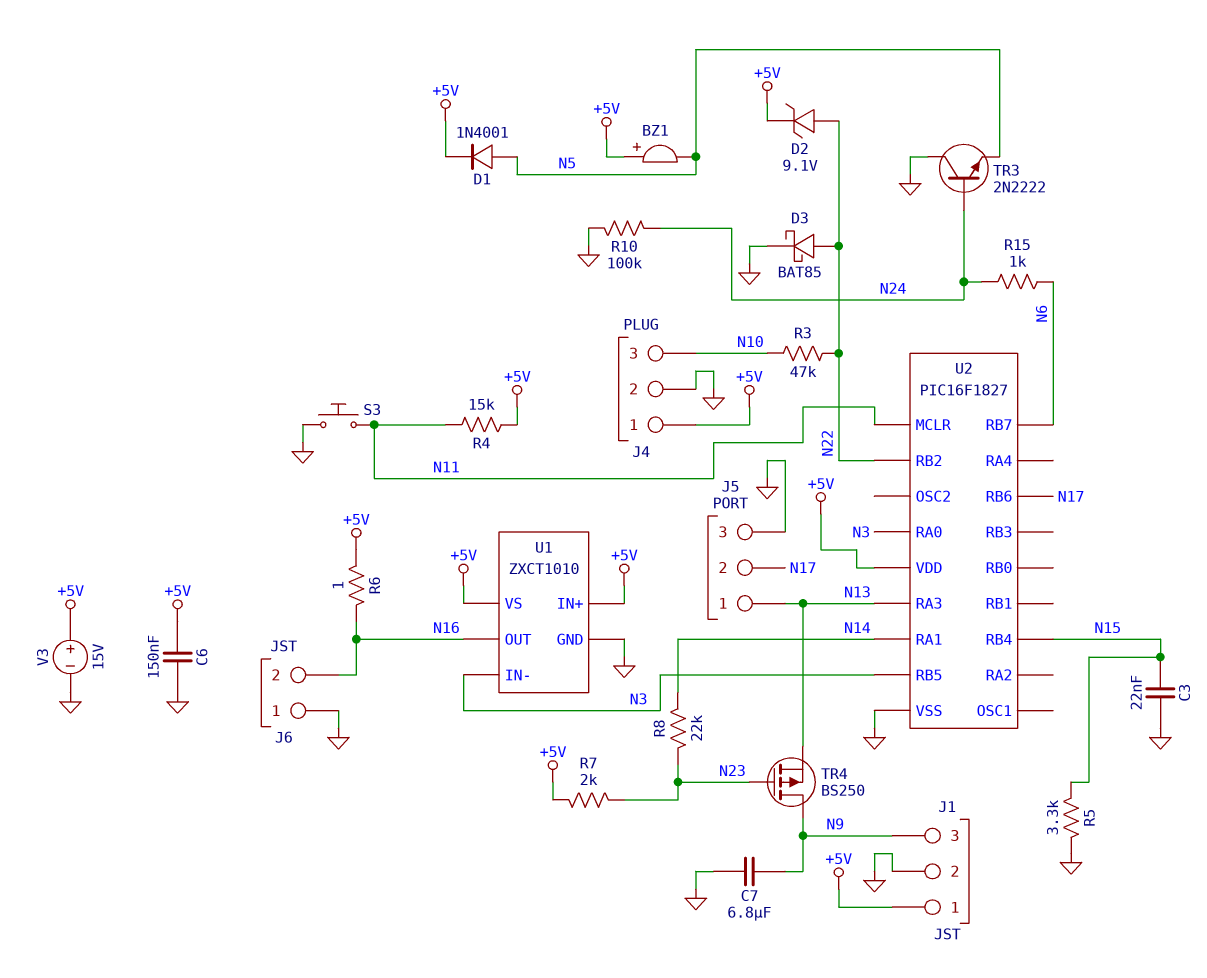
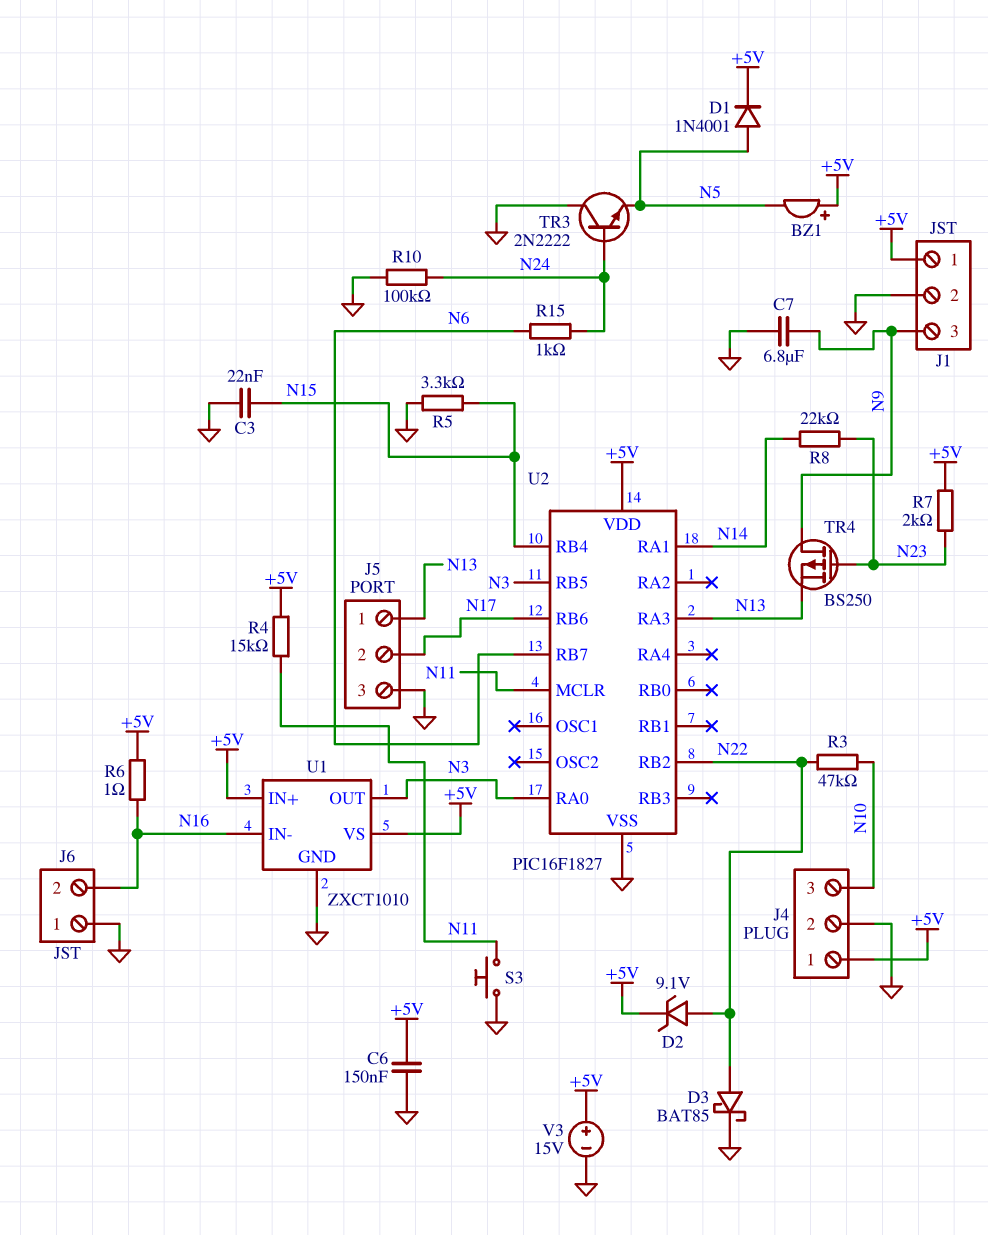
U1 pin IN-: N3 -> N16
U1 pin OUT: N16 -> N3

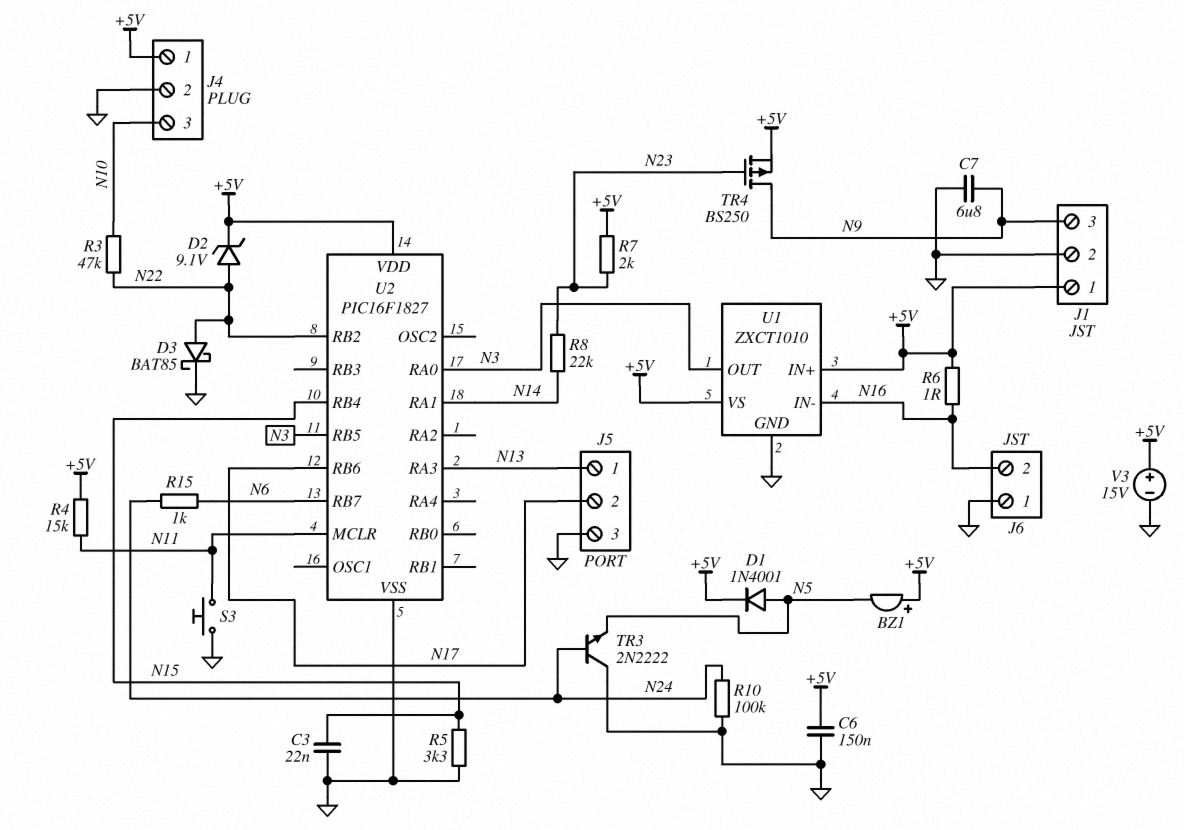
TR4: PMOS BS250 (G N23, D N9, S N13) -> PMOS BS250 (G N23, D N9, S +5V)

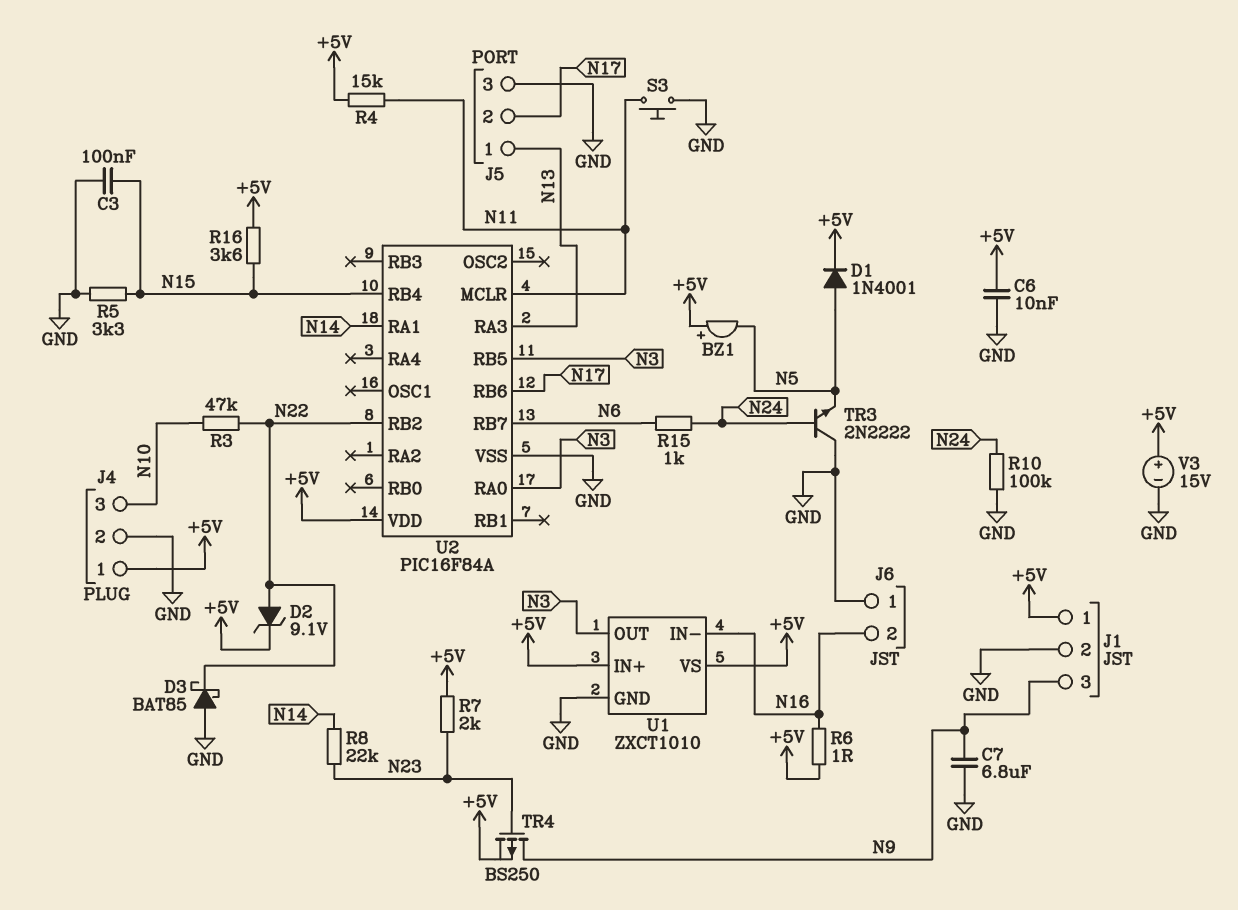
C3: 22nF (GND, N15) -> 100nF (GND, N15)
C6: 150nF (+5V, GND) -> 10nF (+5V, GND)
D3: schottky BAT85 (A N22, K GND) -> schottky BAT85 (A GND, K N22)
R16: none -> 3.6k (+5V, N15)
U2: PIC16F1827 -> PIC16F84A

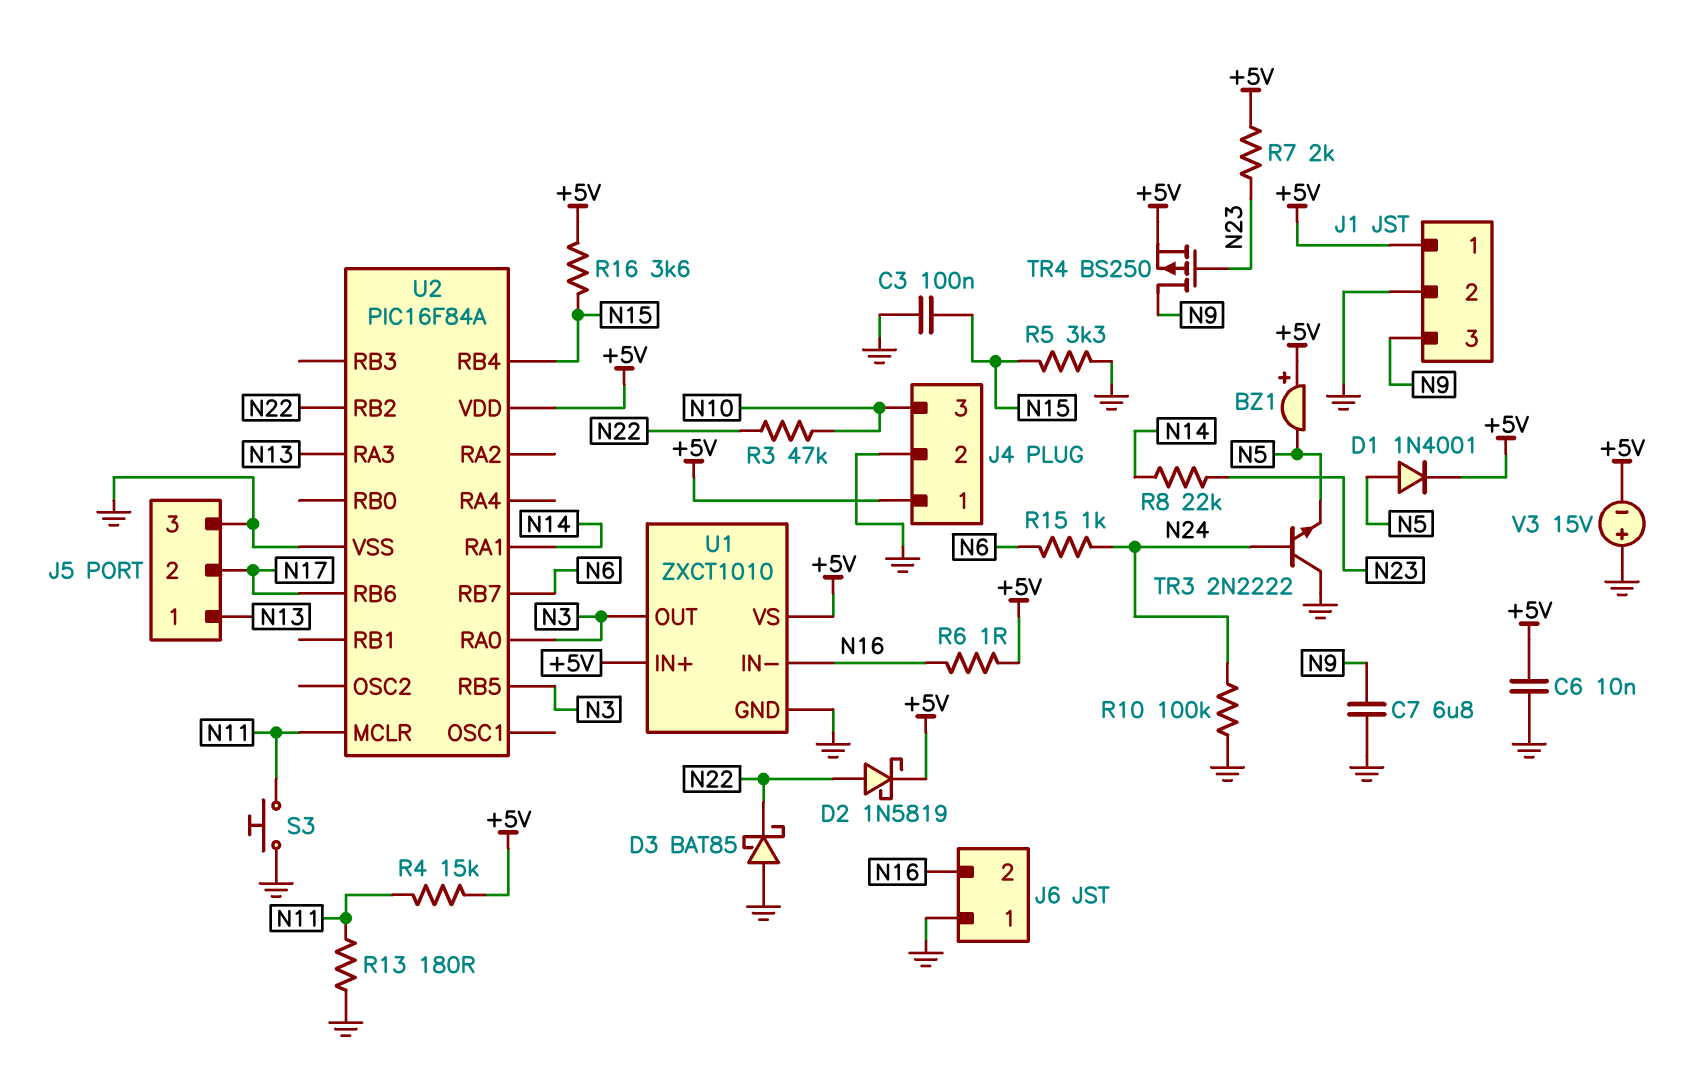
D2: zener 9.1V (A N22, K +5V) -> schottky 1N5819 (A N22, K +5V)
R13: none -> 180 (GND, N11)
V3: 15V (plus +5V, minus GND) -> 15V (plus GND, minus +5V)

